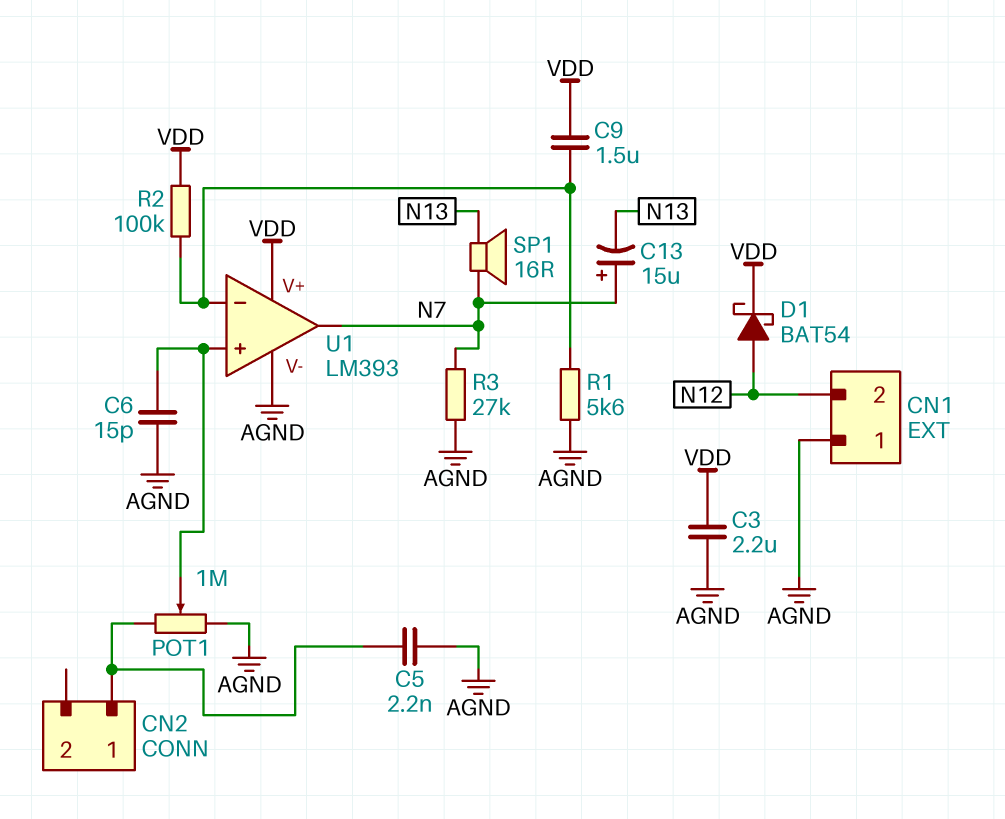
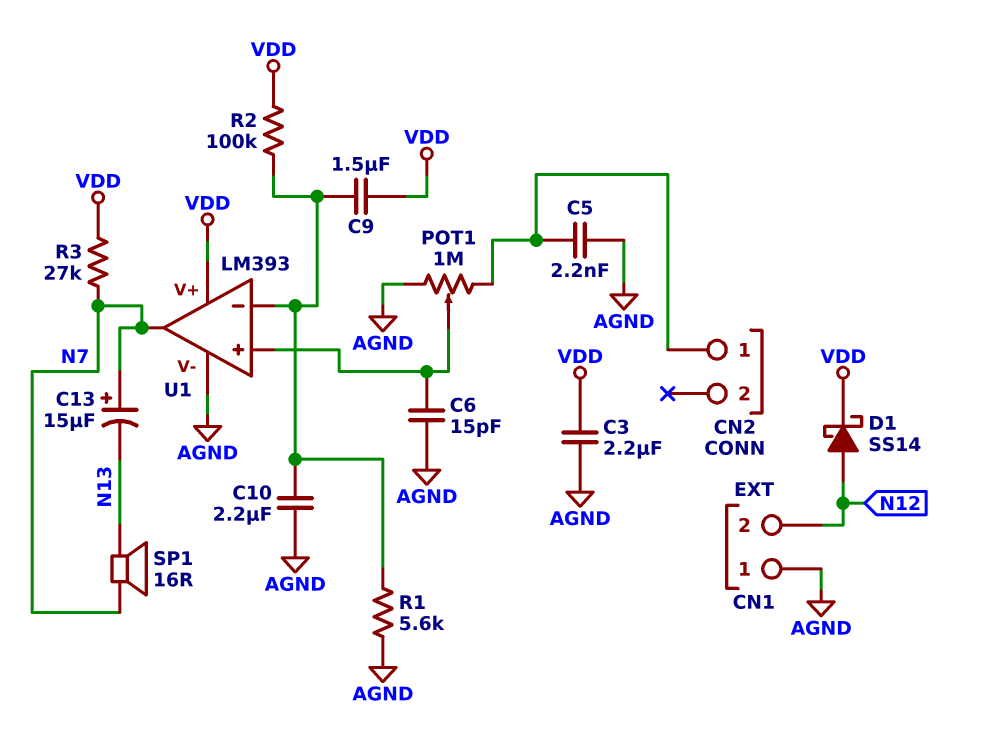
C10: none -> 2.2uF (AGND, U1/in-)
D1: schottky BAT54 (A N12, K VDD) -> schottky SS14 (A N12, K VDD)
R3: 27k (AGND, N7) -> 27k (N7, VDD)

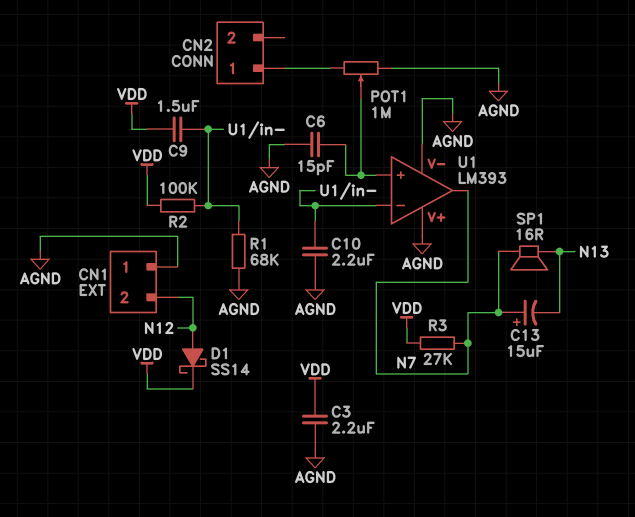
C5: 2.2nF (AGND, CN2/1) -> none
R1: 5.6k (AGND, U1/in-) -> 68k (AGND, U1/in-)
U1 pin V+: VDD -> AGND

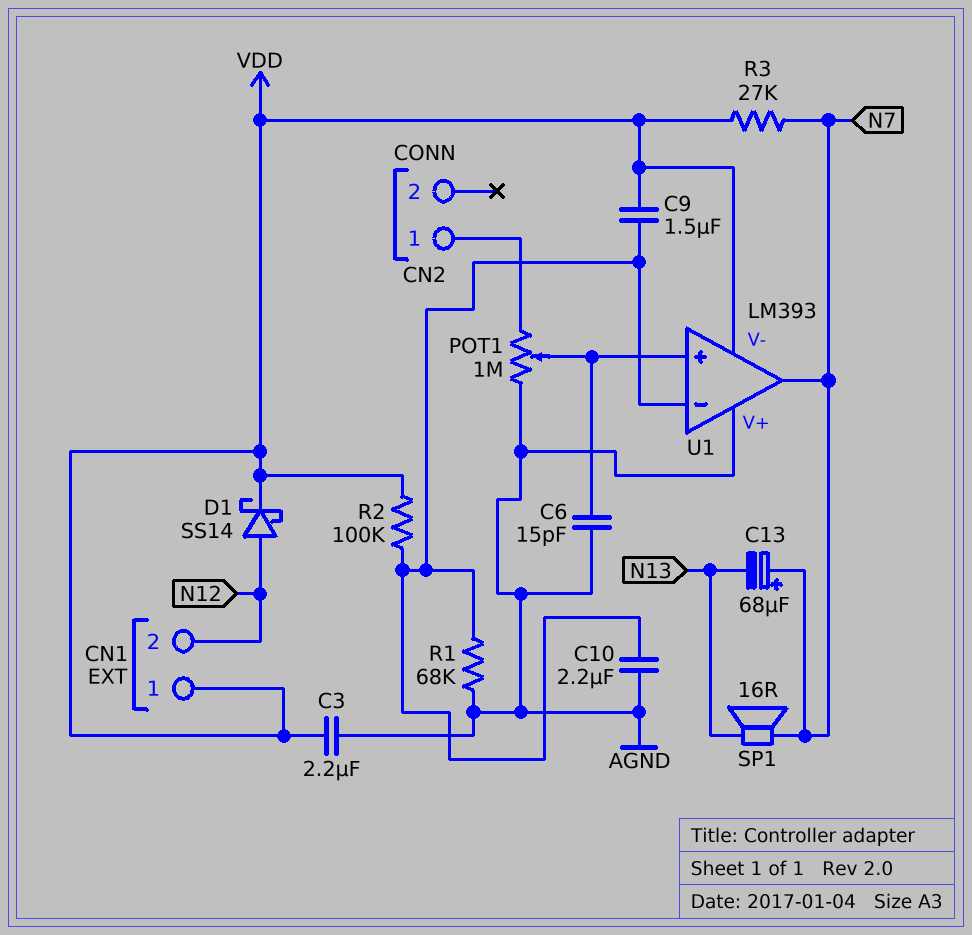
C13: 15uF (plus N7, minus N13) -> 68uF (plus N7, minus N13)
CN1 pin 1: AGND -> VDD
U1 pin V-: AGND -> VDD

